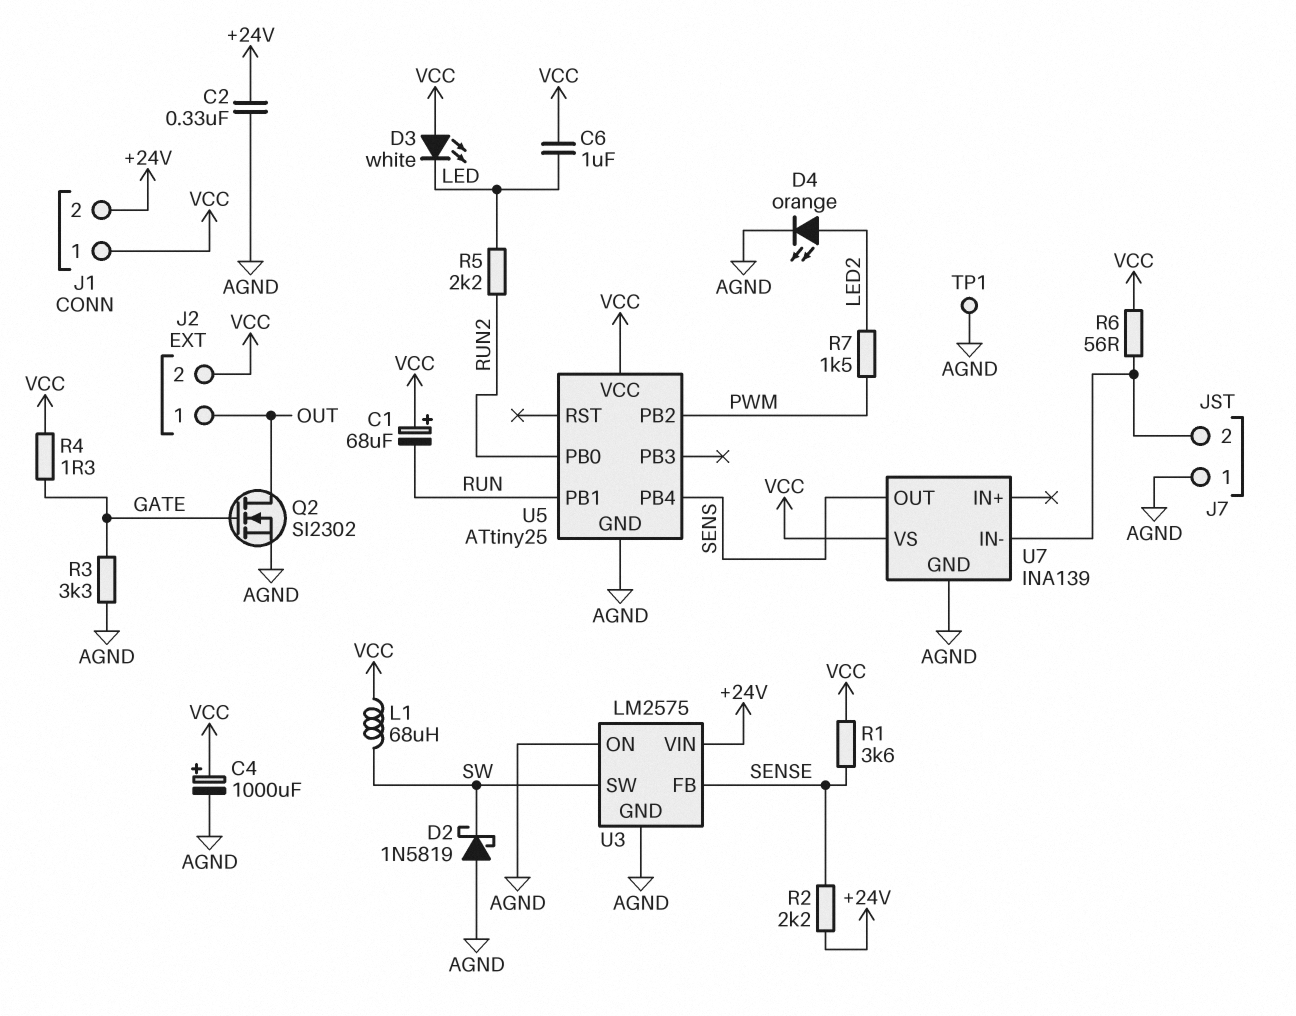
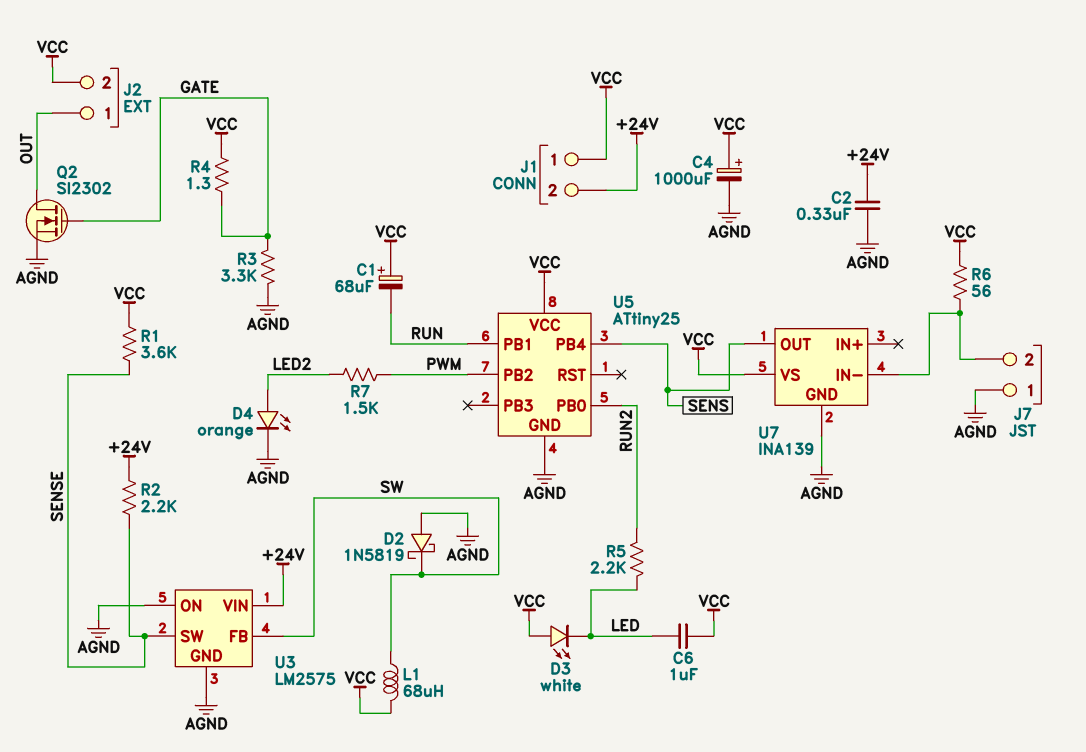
TP1: test point (AGND) -> none
U3 pin FB: SENSE -> SW
U3 pin SW: SW -> SENSE

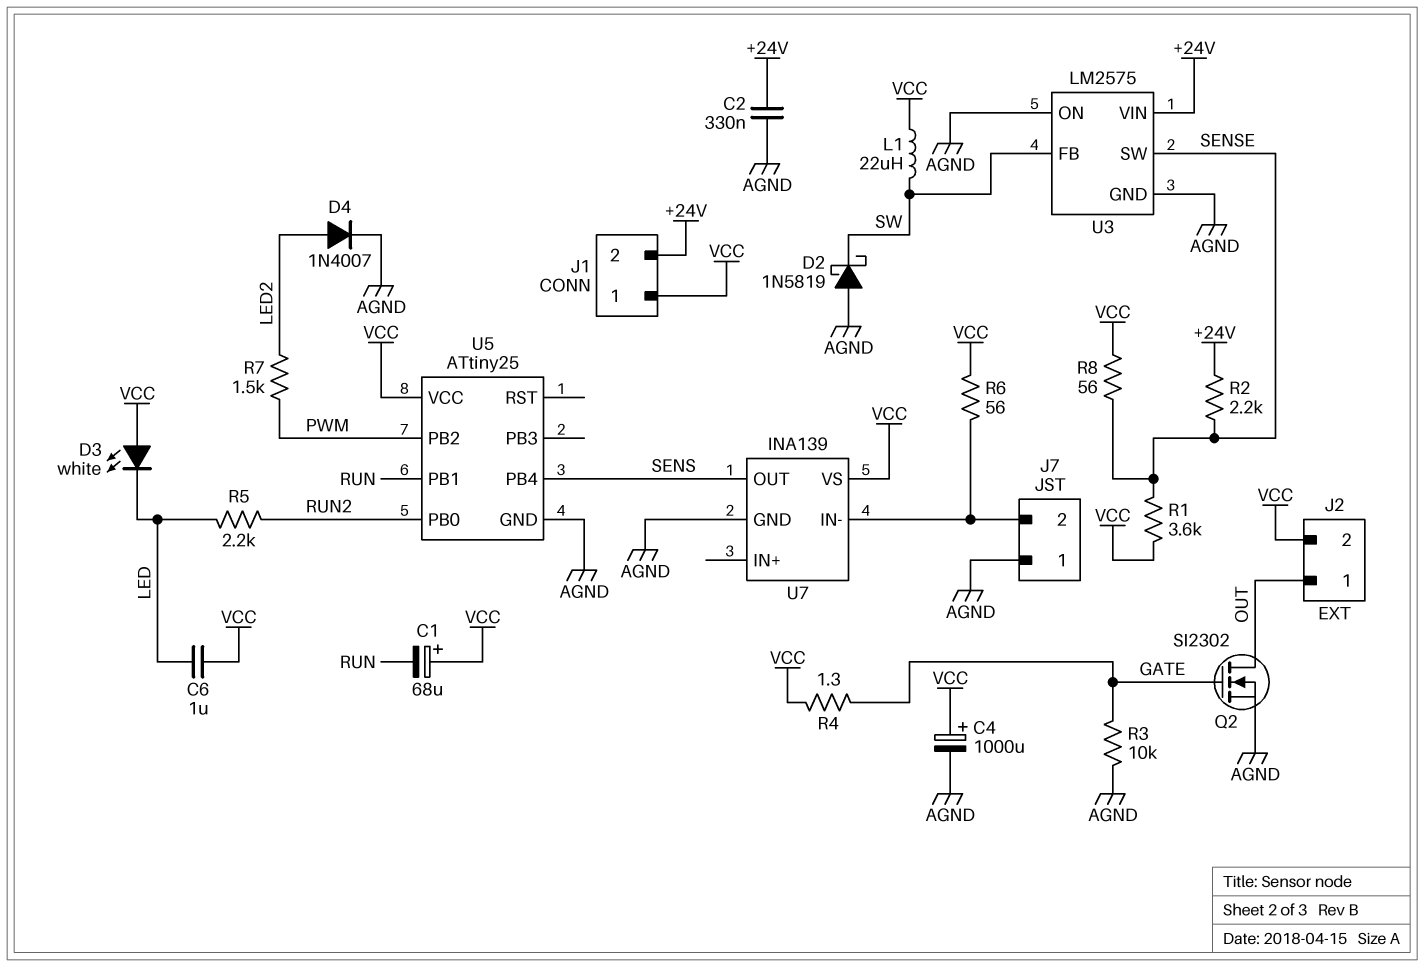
D4: LED orange (A LED2, K AGND) -> diode 1N4007 (A LED2, K AGND)
L1: 68uH (SW, VCC) -> 22uH (SW, VCC)
R3: 3.3k (AGND, GATE) -> 10k (AGND, GATE)
R8: none -> 56 (SENSE, VCC)

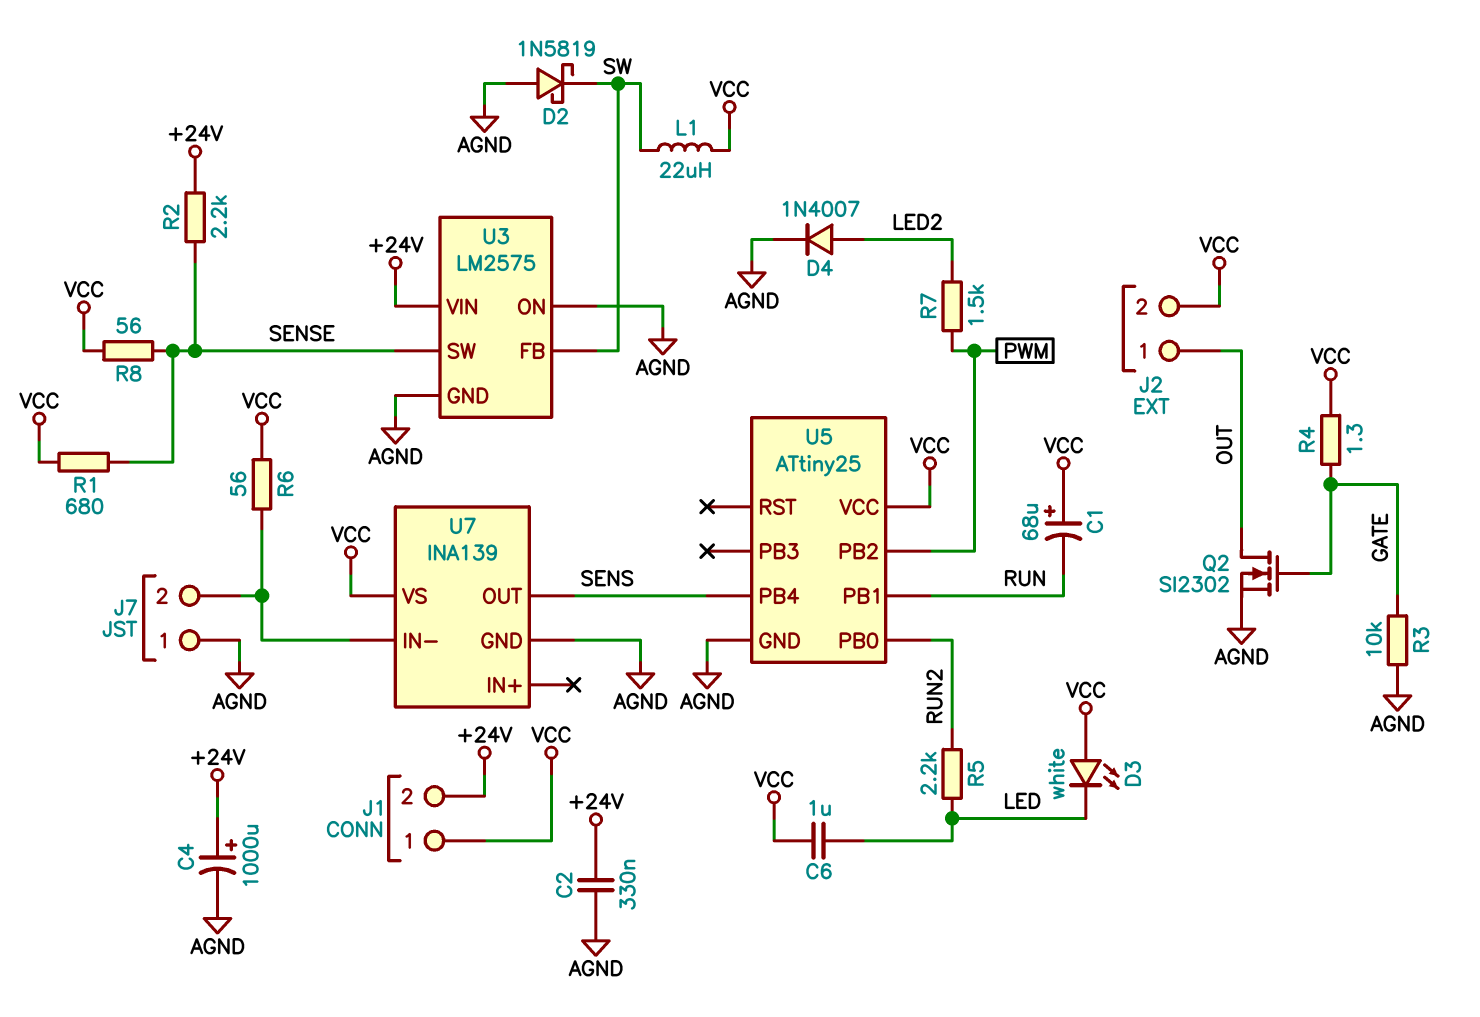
C4: 1000uF (plus VCC, minus AGND) -> 1000uF (plus +24V, minus AGND)
R1: 3.6k (SENSE, VCC) -> 680 (SENSE, VCC)

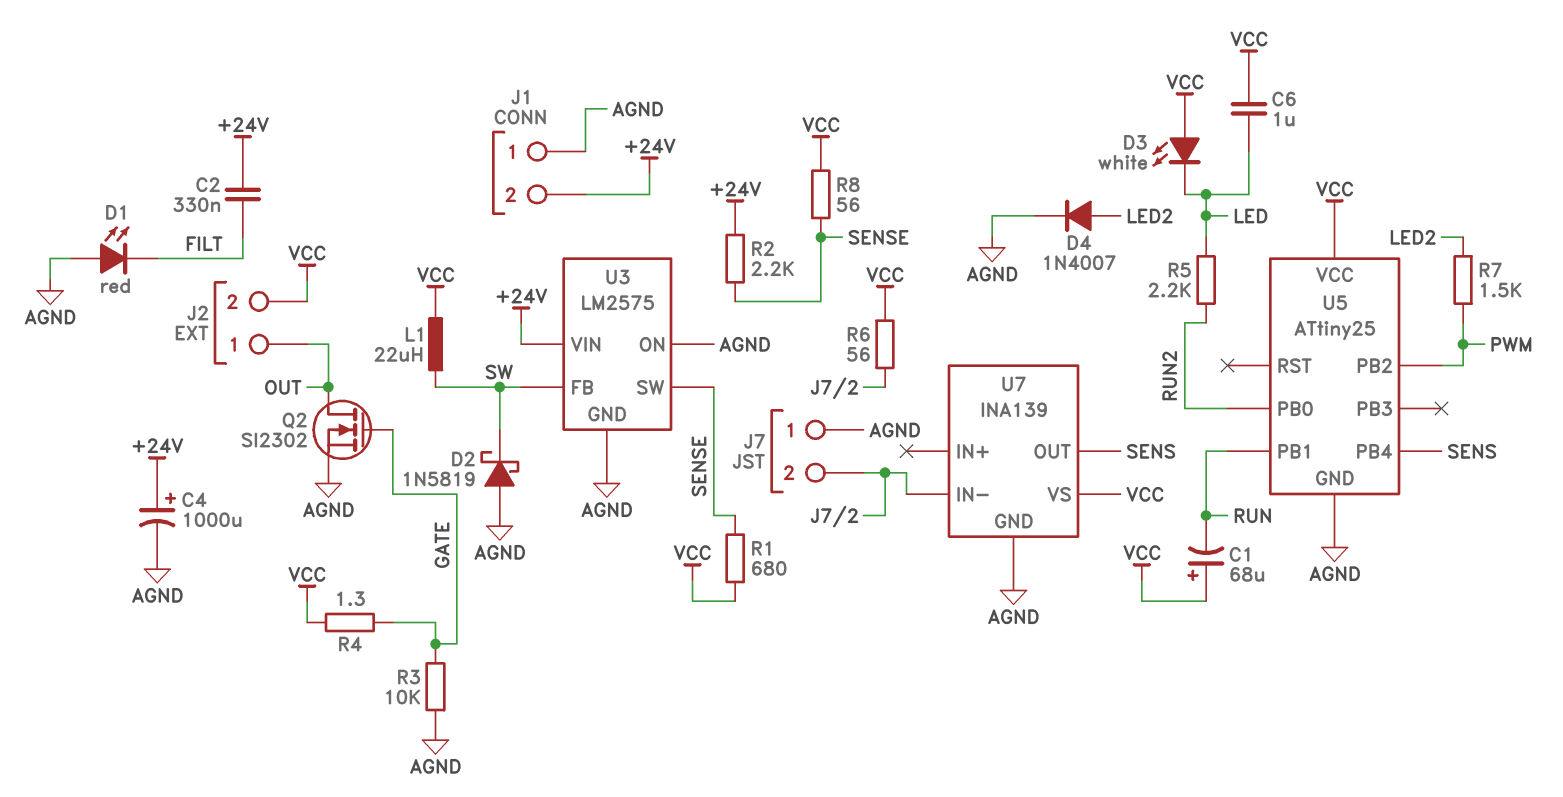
C2: 330nF (+24V, AGND) -> 330nF (+24V, FILT)
D1: none -> LED red (A AGND, K FILT)
J1 pin 1: VCC -> AGND

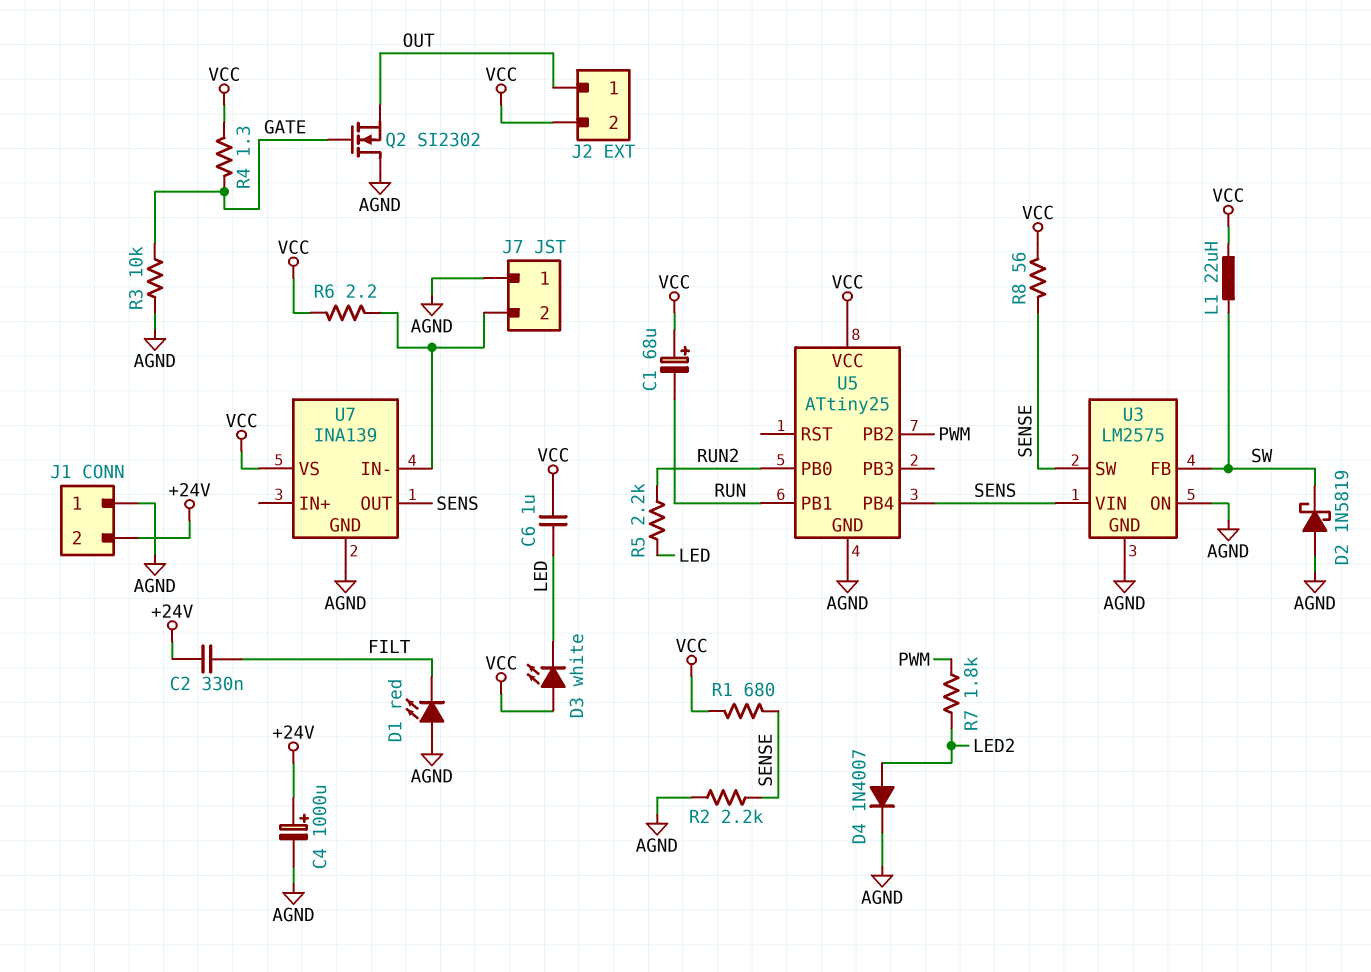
Q2: NMOS SI2302 (G GATE, D OUT, S AGND) -> NMOS SI2302 (G GATE, D AGND, S OUT)
R2: 2.2k (+24V, SENSE) -> 2.2k (AGND, SENSE)
R6: 56 (J7/2, VCC) -> 2.2 (J7/2, VCC)
R7: 1.5k (LED2, PWM) -> 1.8k (LED2, PWM)
U3 pin VIN: +24V -> SENS

